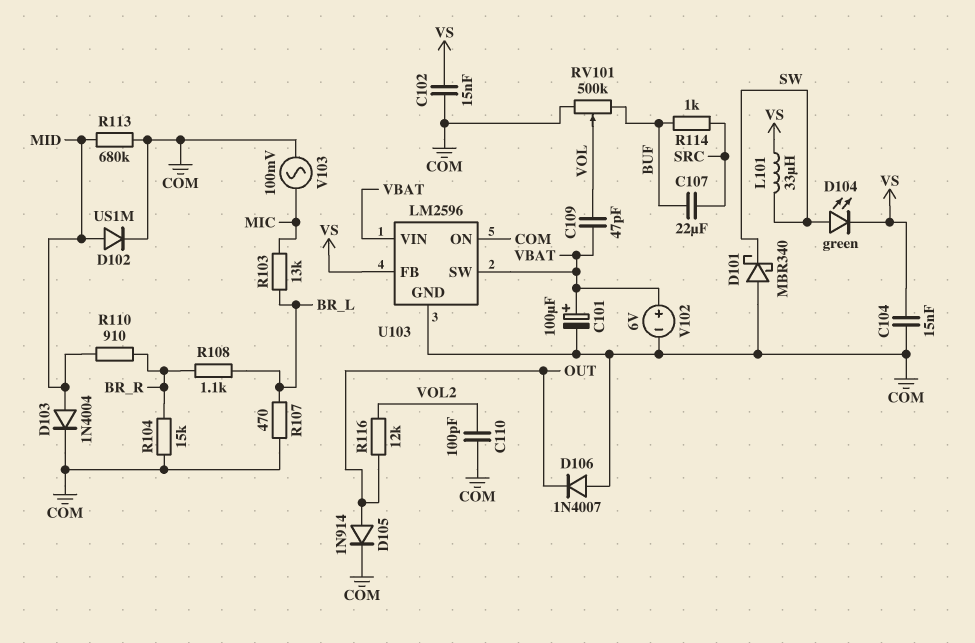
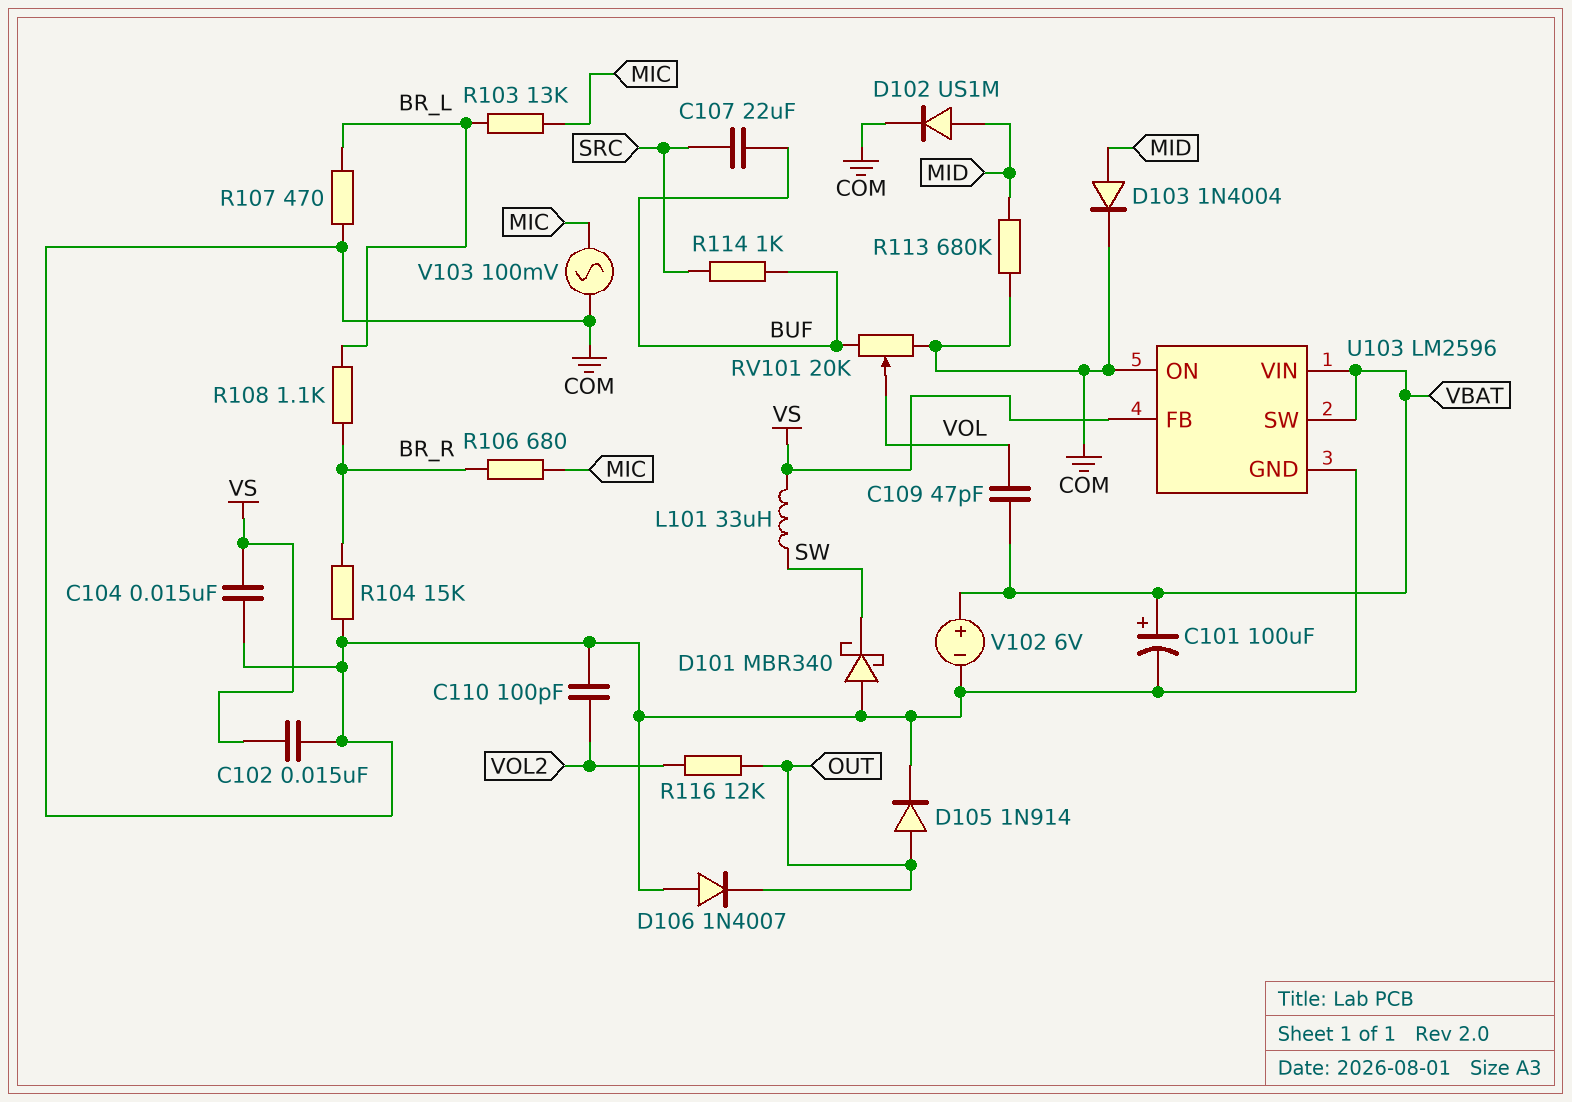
D104: LED green (A SW, K VS) -> none
R106: none -> 680 (BR_R, MIC)
R110: 910 (BR_R, MID) -> none
RV101: 500k (BUF, COM, wiper VOL) -> 20k (BUF, COM, wiper VOL)

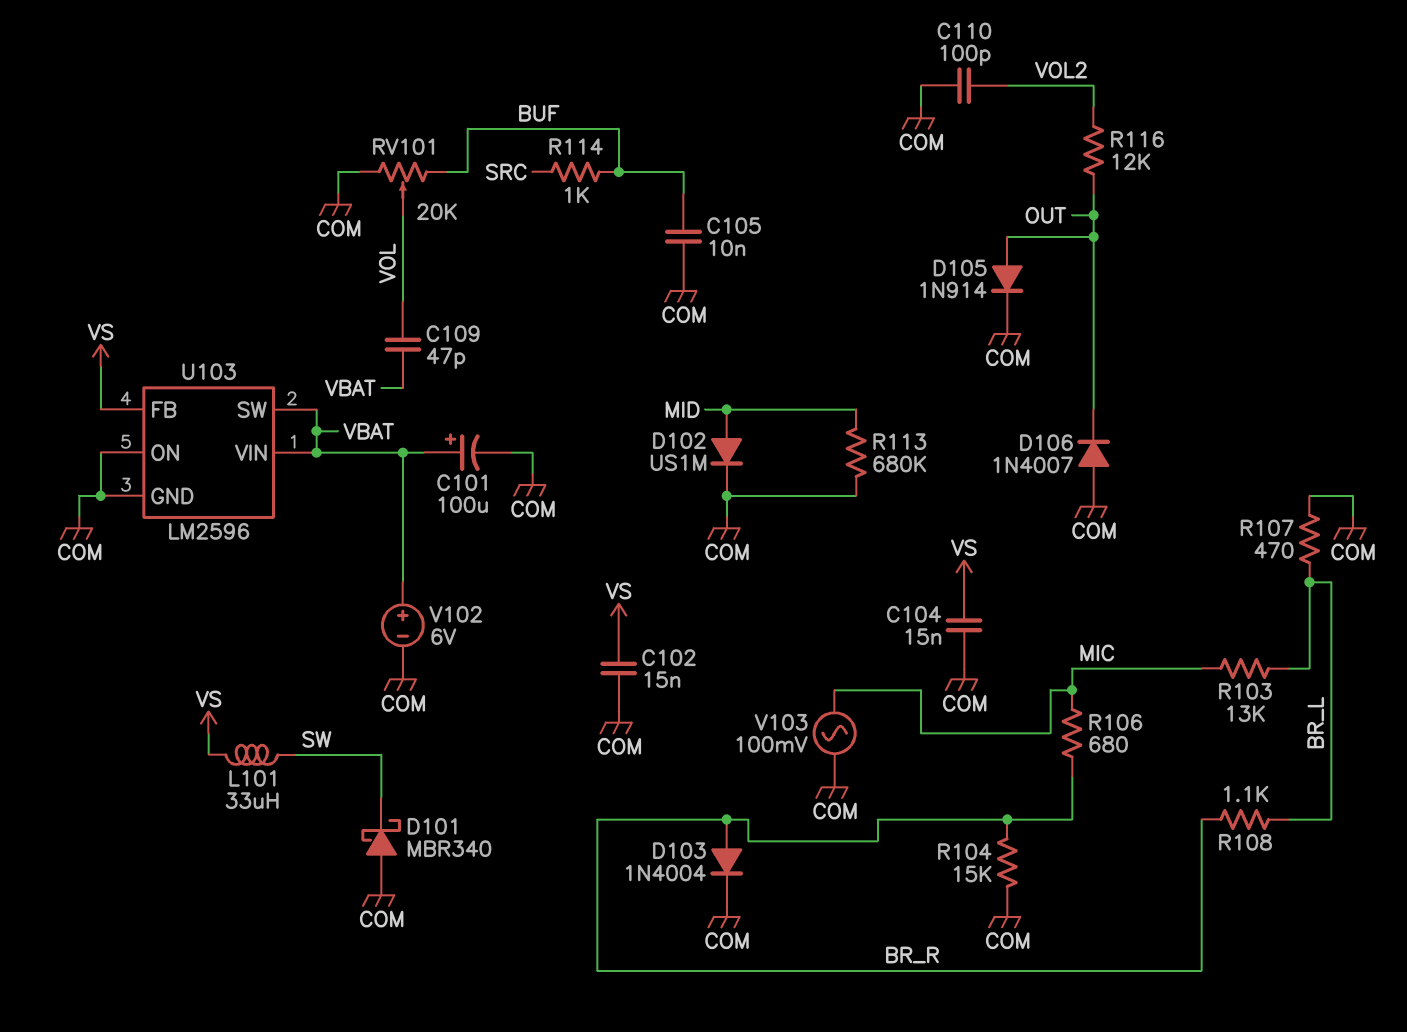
C105: none -> 10nF (BUF, COM)
C107: 22uF (BUF, SRC) -> none
D103: diode 1N4004 (A MID, K COM) -> diode 1N4004 (A BR_R, K COM)

